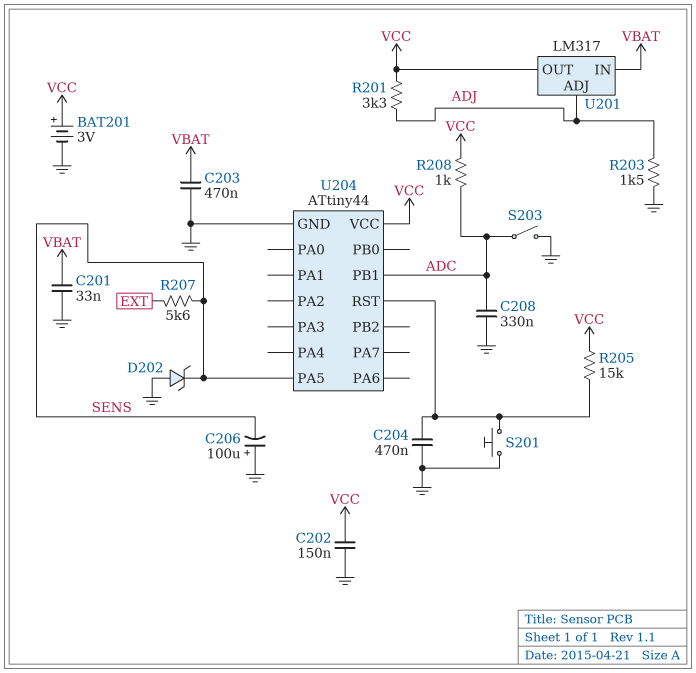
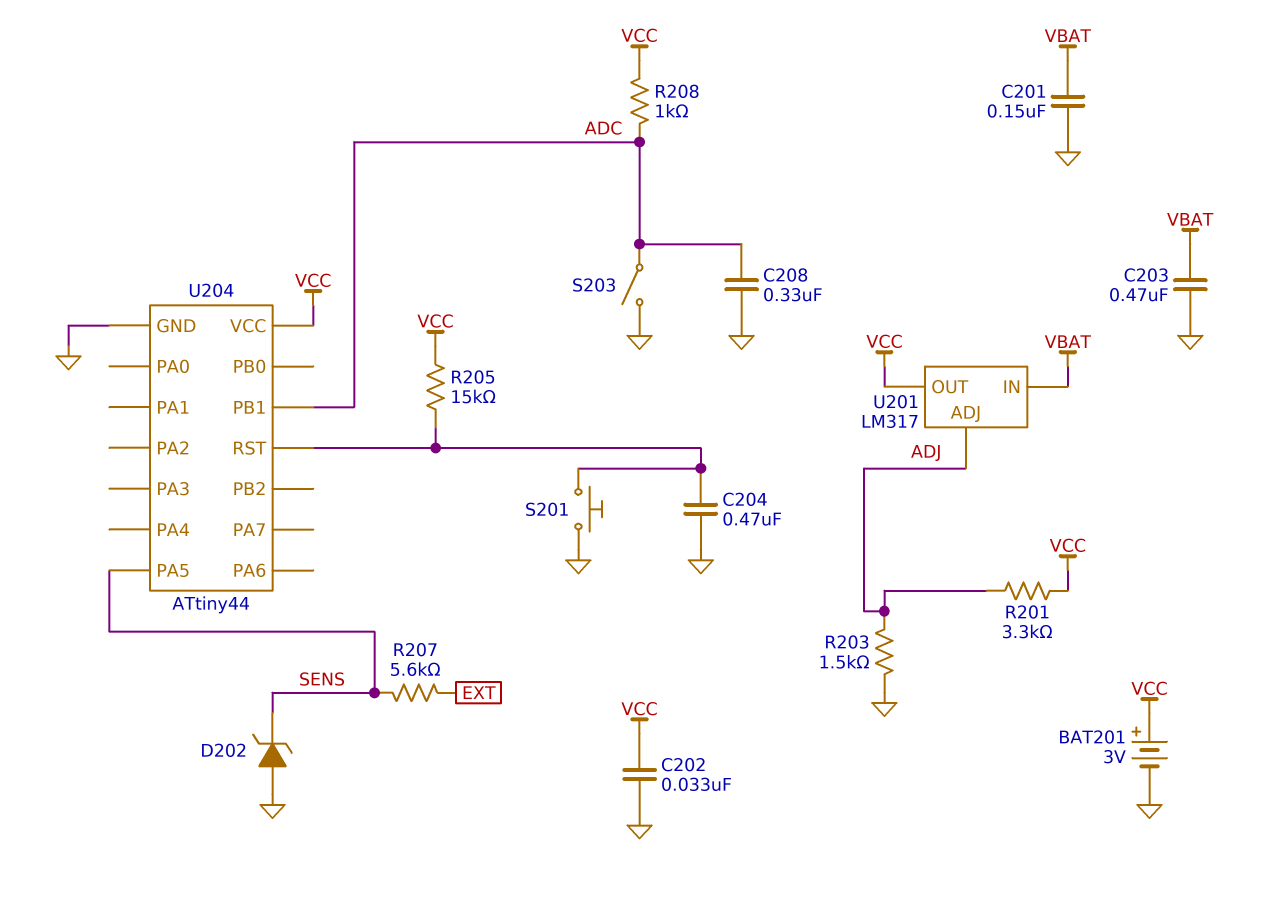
C201: 33nF (GND, VBAT) -> 150nF (GND, VBAT)
C202: 150nF (GND, VCC) -> 33nF (GND, VCC)
C206: 100uF (plus GND, minus SENS) -> none

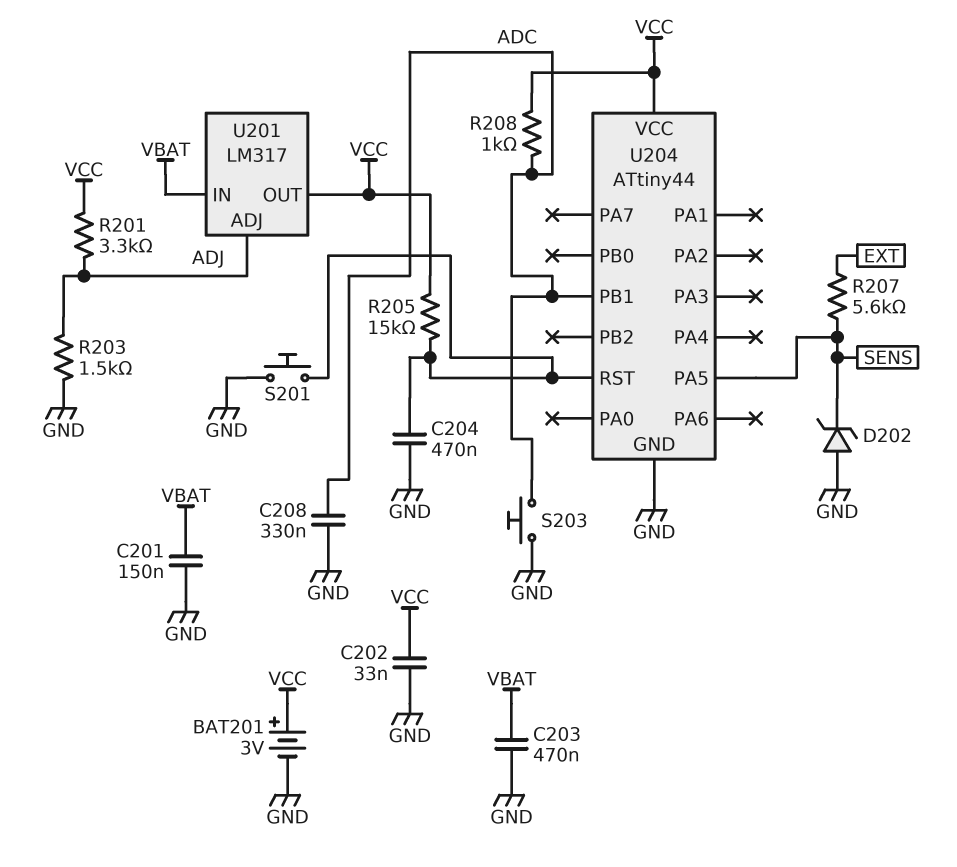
S203: switch (ADC, GND) -> button (ADC, GND)

